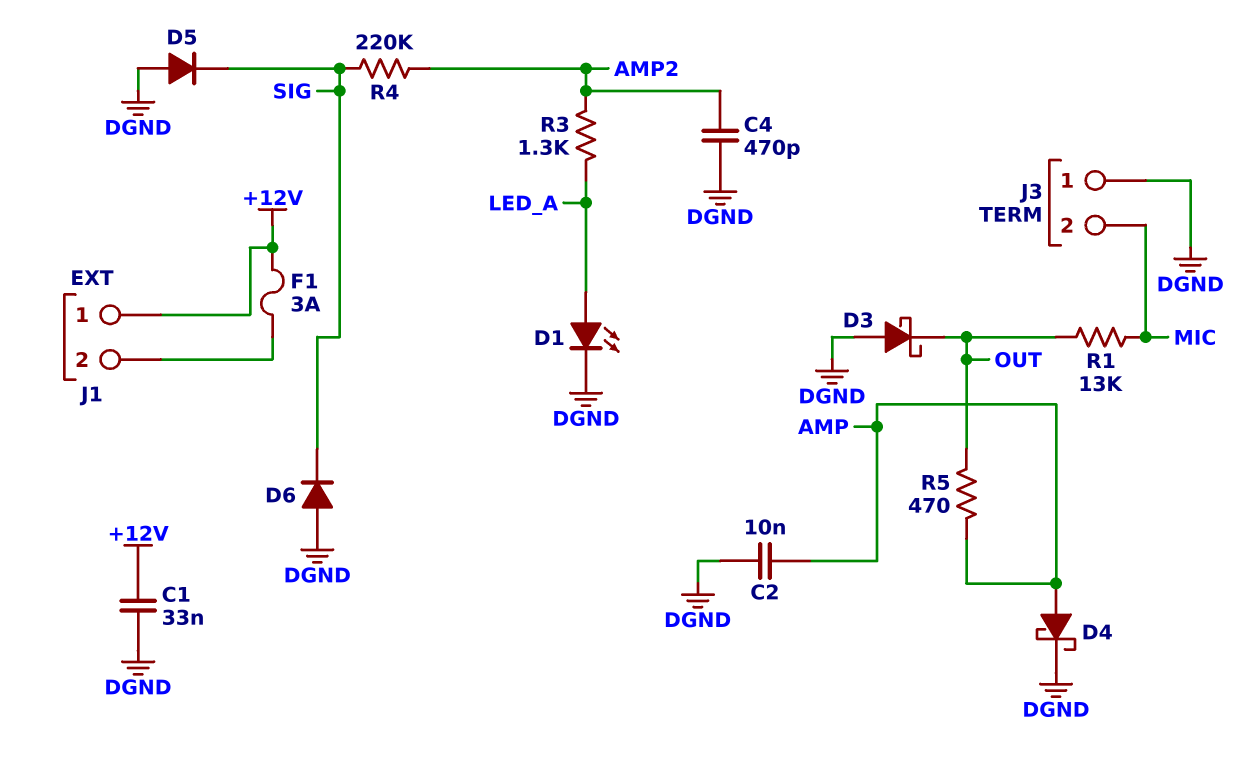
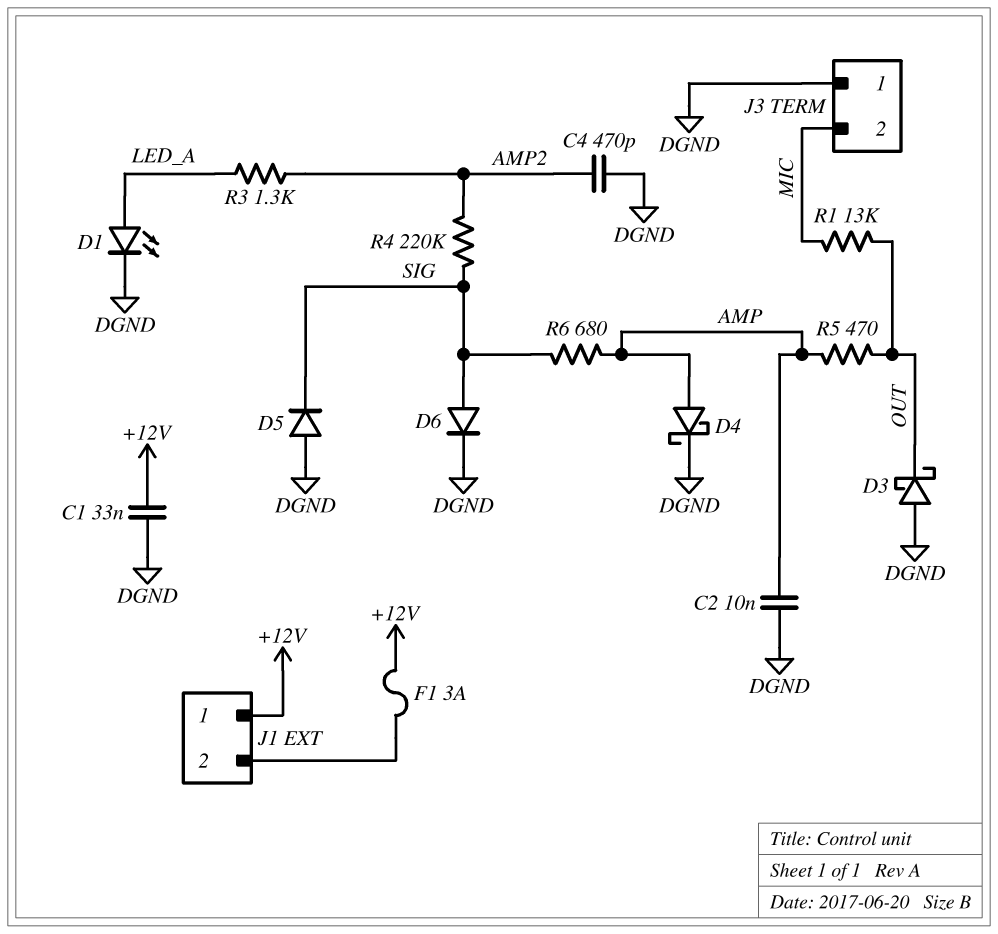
D6: diode (A DGND, K SIG) -> diode (A SIG, K DGND)
R6: none -> 680 (AMP, SIG)

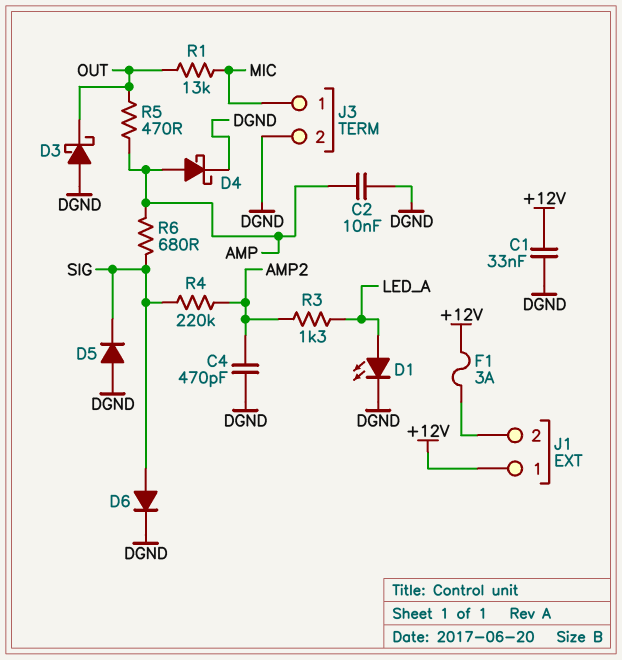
J3 pin 1: DGND -> MIC
J3 pin 2: MIC -> DGND

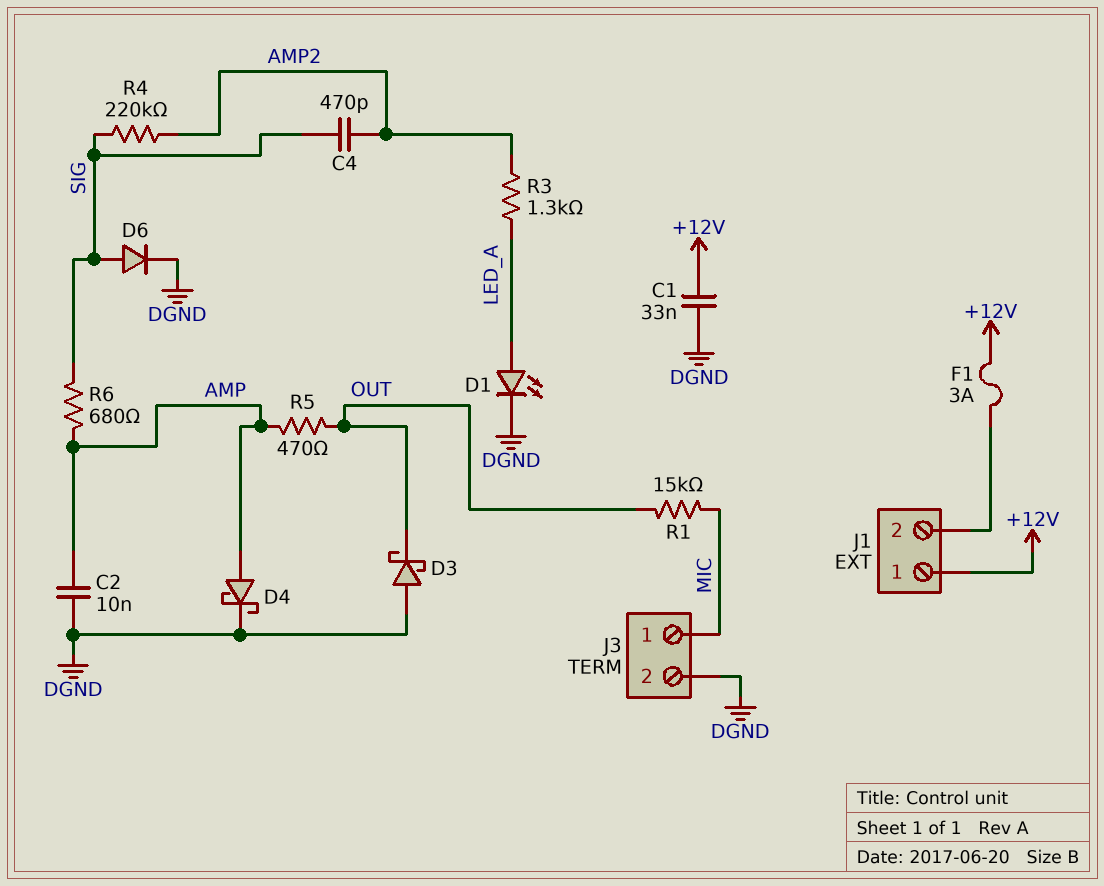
C4: 470pF (AMP2, DGND) -> 470pF (AMP2, SIG)
D5: diode (A DGND, K SIG) -> none
R1: 13k (MIC, OUT) -> 15k (MIC, OUT)

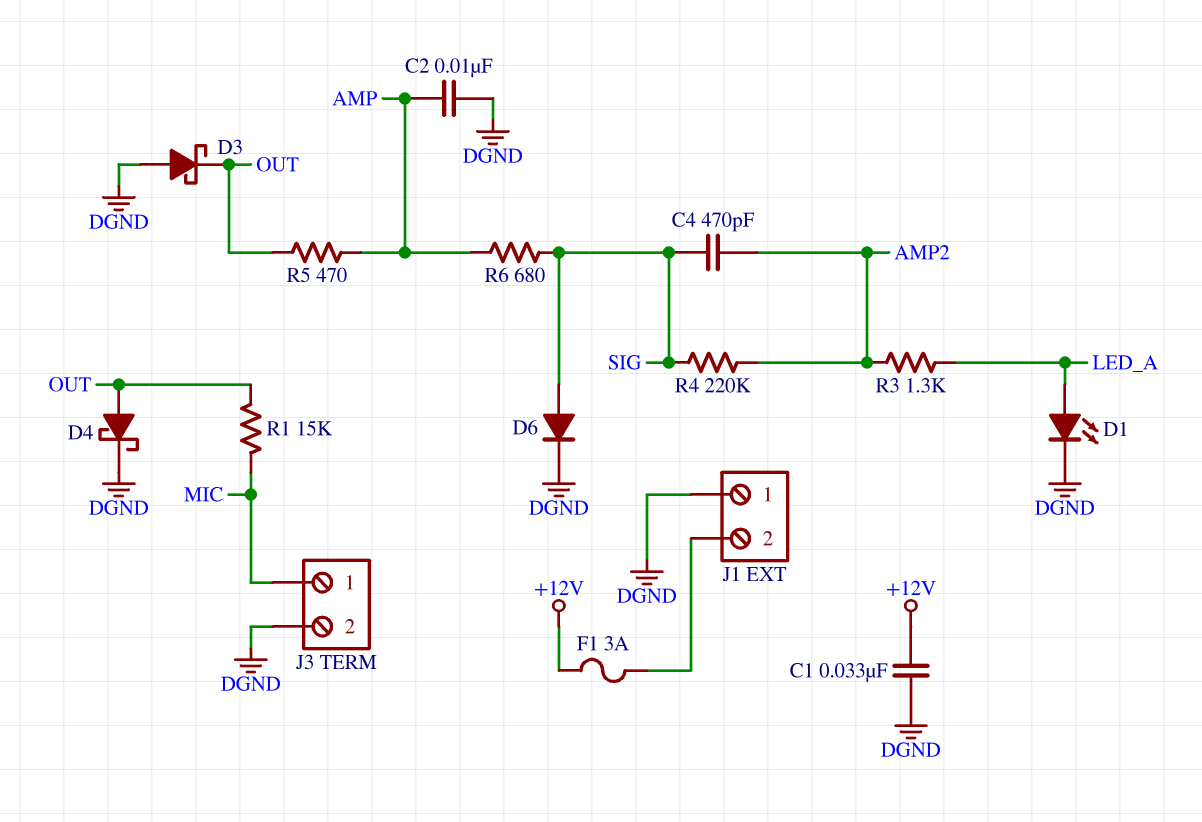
D4: schottky (A AMP, K DGND) -> schottky (A OUT, K DGND)
J1 pin 1: +12V -> DGND

